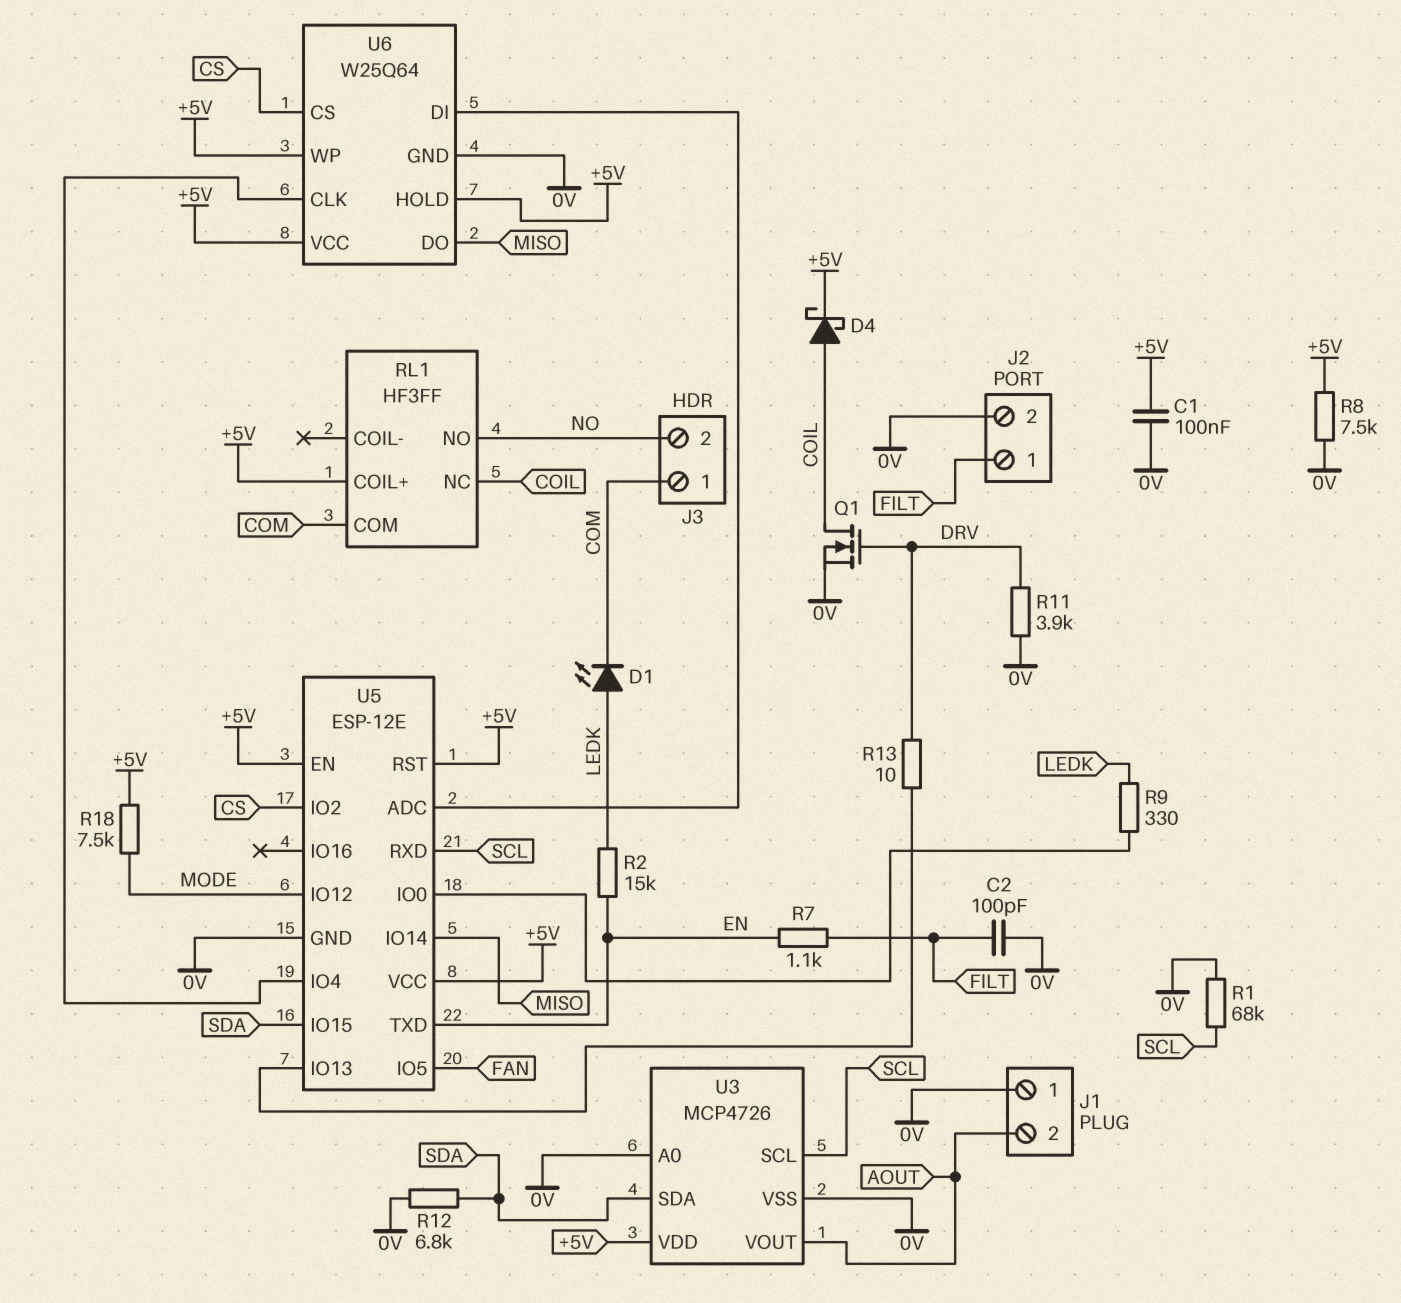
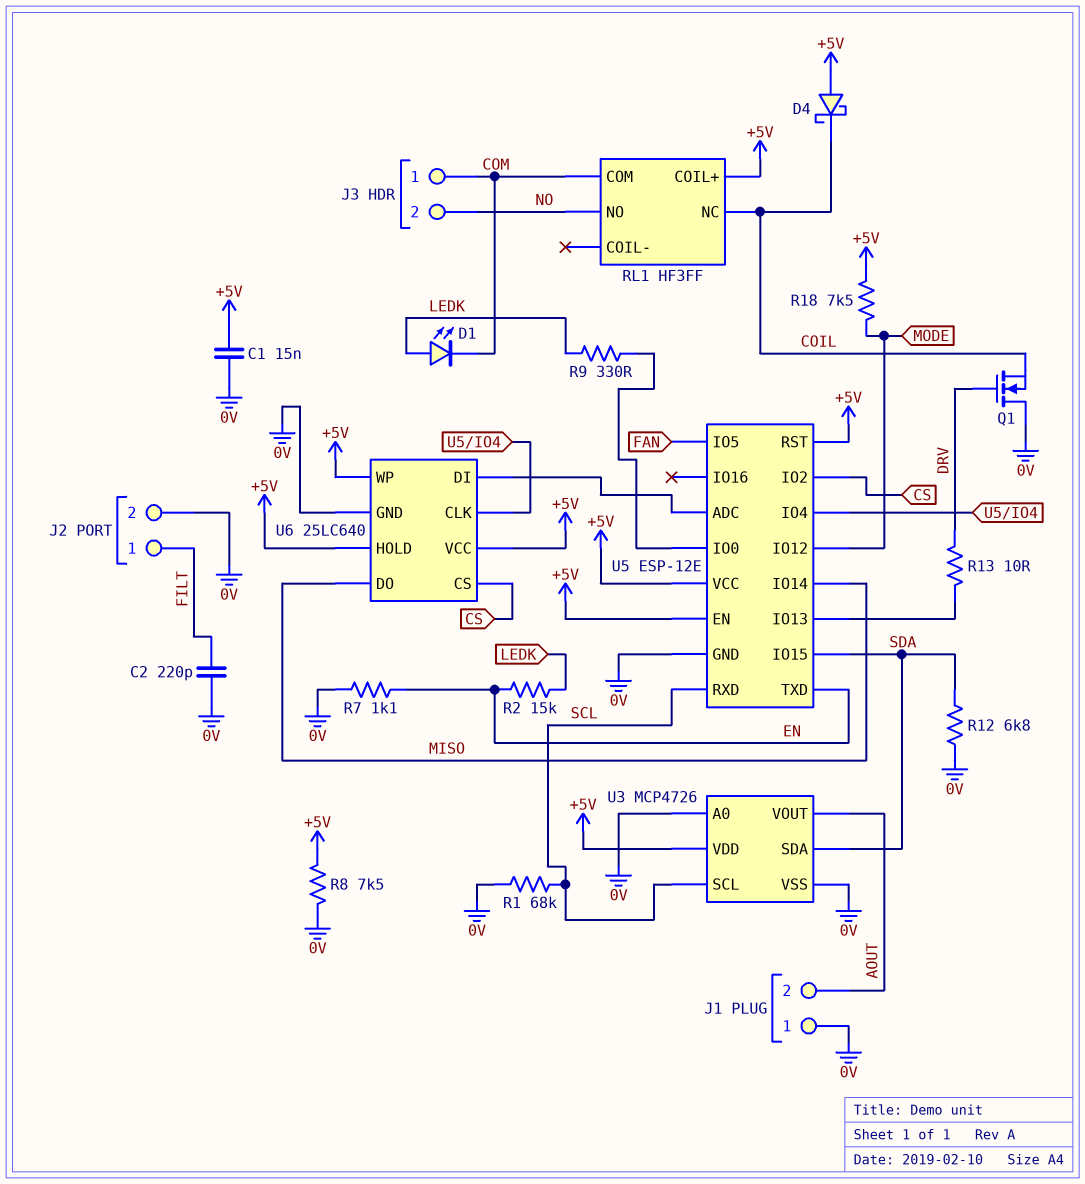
C1: 100nF (+5V, 0V) -> 15nF (+5V, 0V)
C2: 100pF (0V, FILT) -> 220pF (0V, FILT)
D4: schottky (A COIL, K +5V) -> schottky (A +5V, K COIL)
Q1: NMOS (G DRV, D COIL, S 0V) -> NMOS (G DRV, D 0V, S COIL)
R7: 1.1k (EN, FILT) -> 1.1k (0V, EN)
R11: 3.9k (0V, DRV) -> none
U6: W25Q64 -> 25LC640

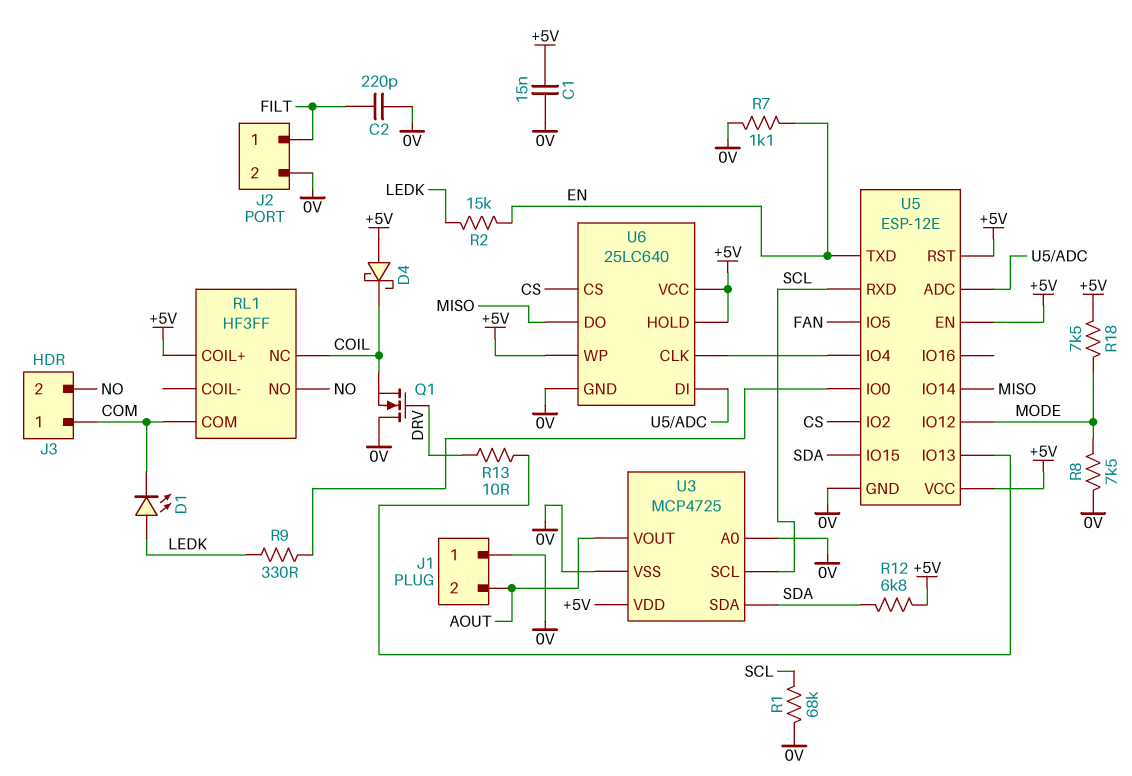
R8: 7.5k (+5V, 0V) -> 7.5k (0V, MODE)
R12: 6.8k (0V, SDA) -> 6.8k (+5V, SDA)
U3: MCP4726 -> MCP4725

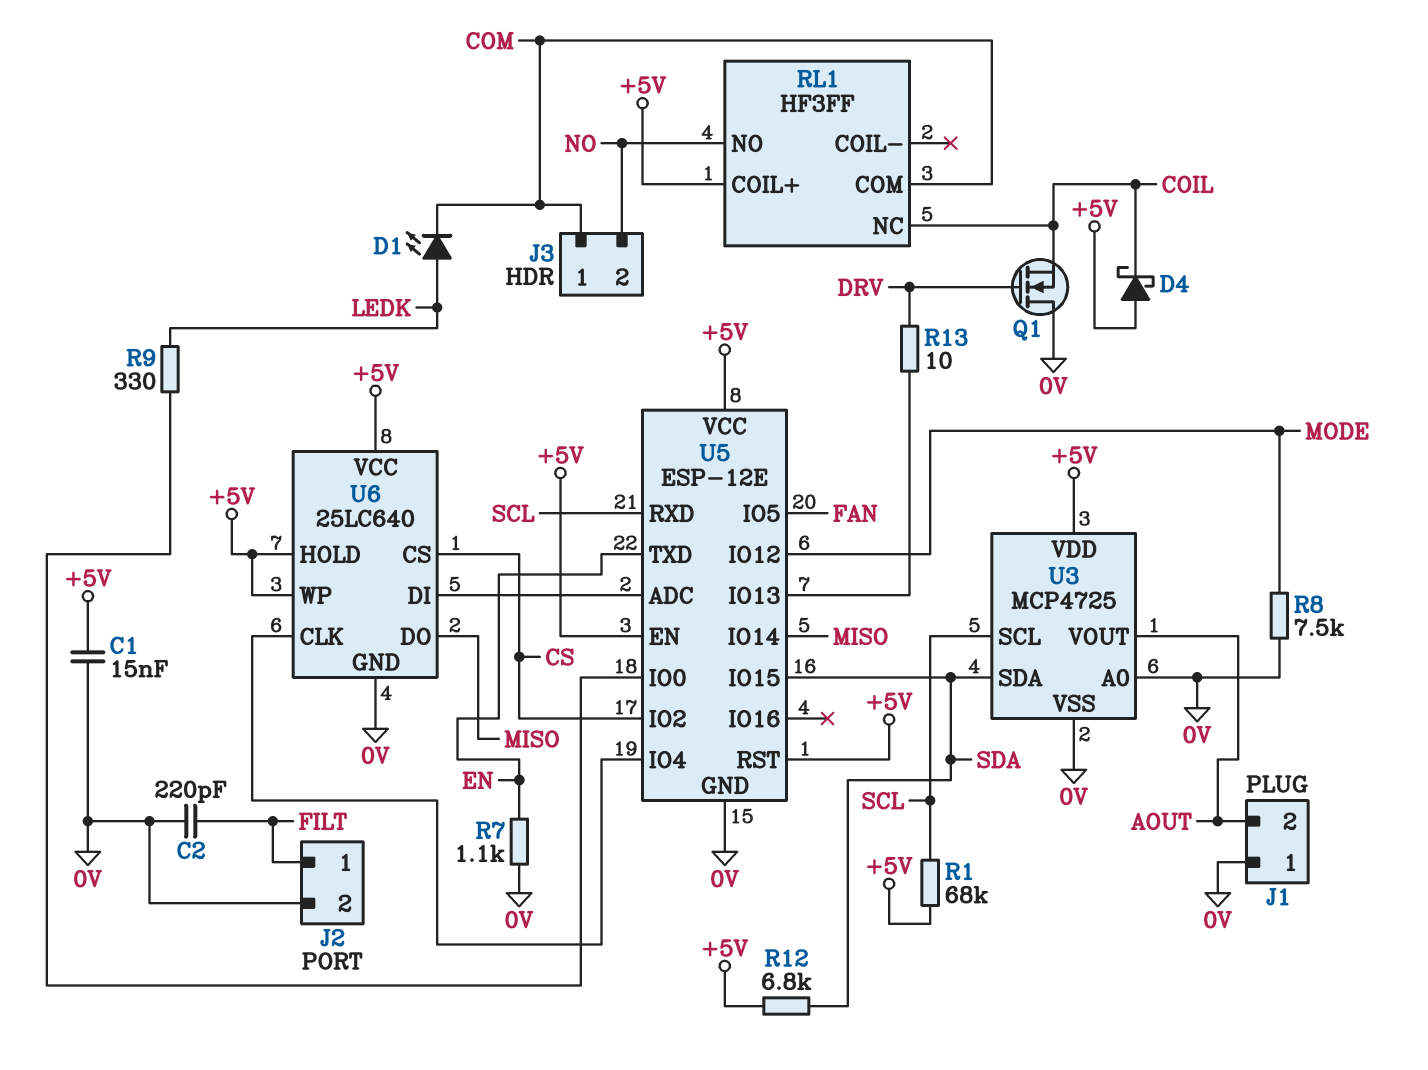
R1: 68k (0V, SCL) -> 68k (+5V, SCL)
R2: 15k (EN, LEDK) -> none
R18: 7.5k (+5V, MODE) -> none

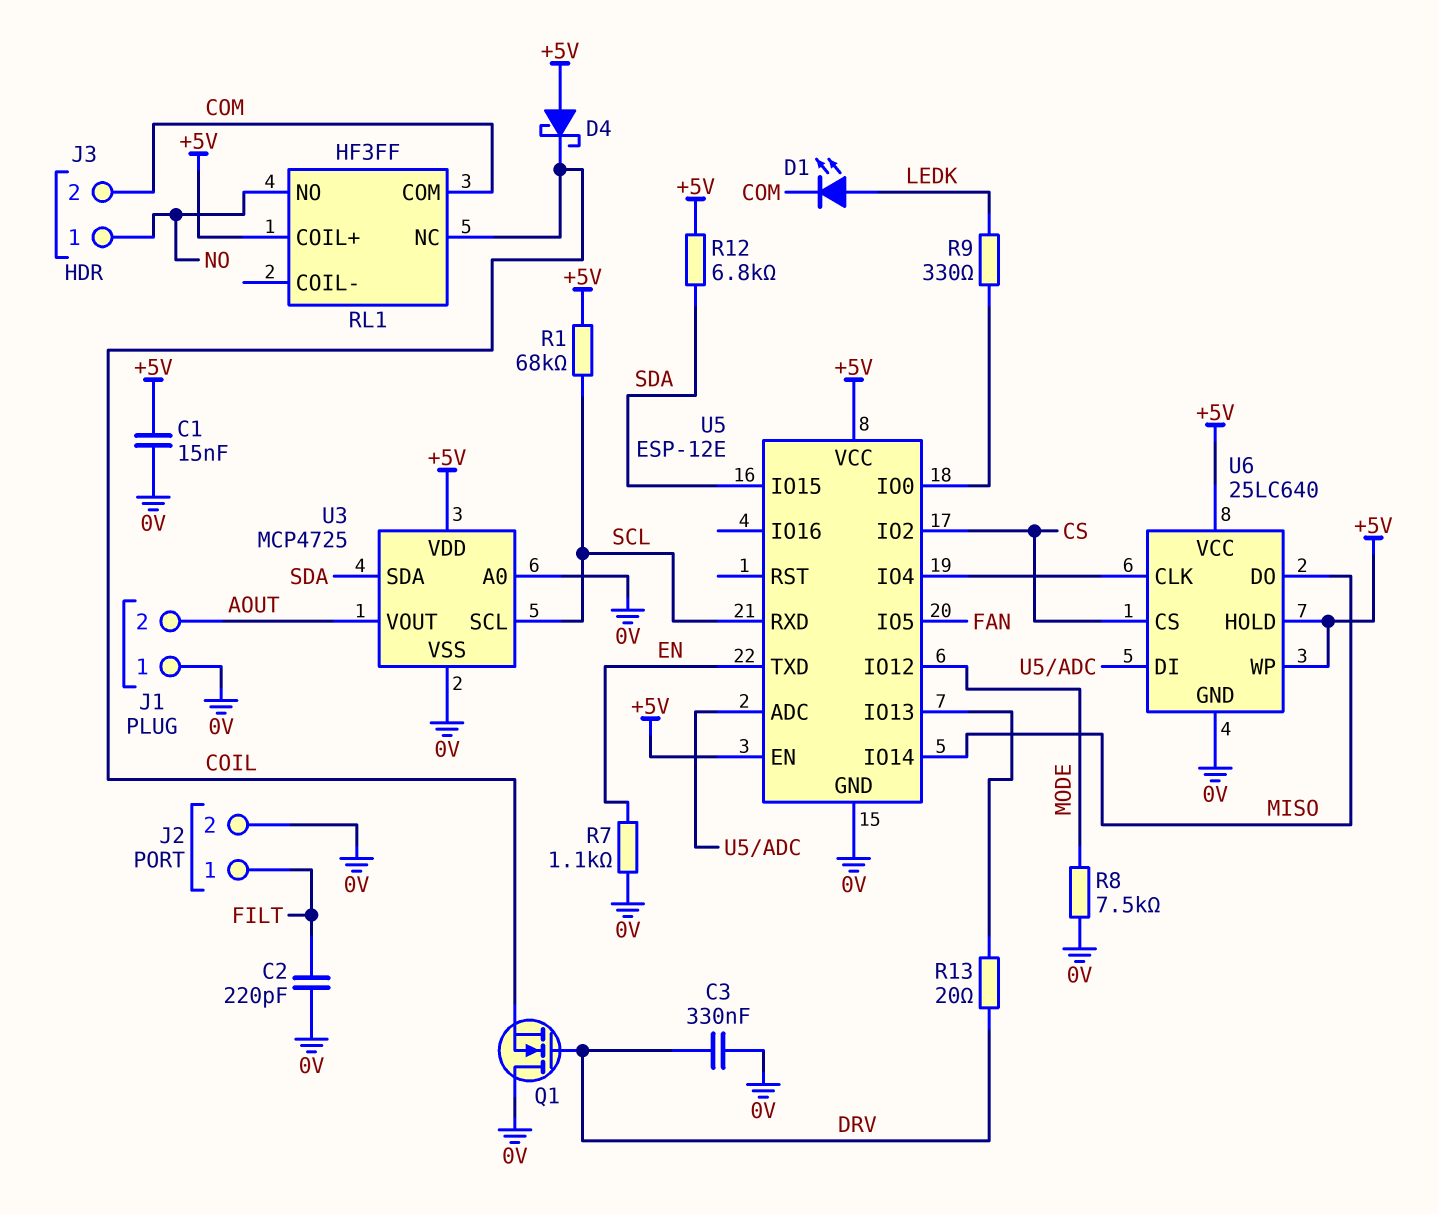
C3: none -> 330nF (0V, DRV)
J3 pin 1: COM -> NO
J3 pin 2: NO -> COM
R13: 10 (DRV, U5/IO13) -> 20 (DRV, U5/IO13)
U5 pin RST: +5V -> none

